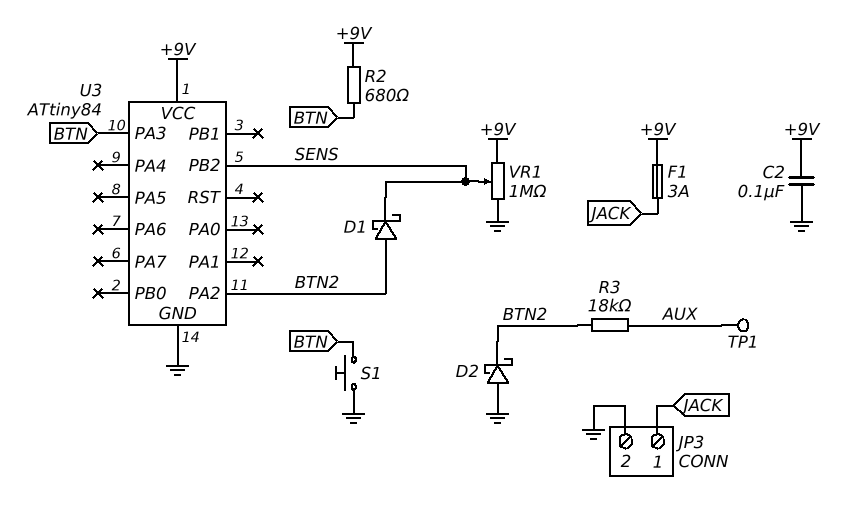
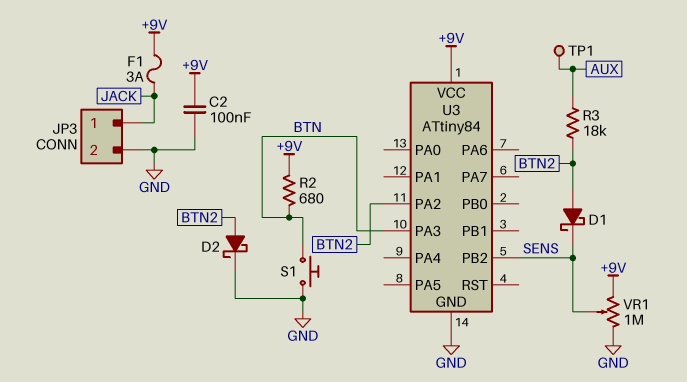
D2: schottky (A GND, K BTN2) -> schottky (A BTN2, K GND)

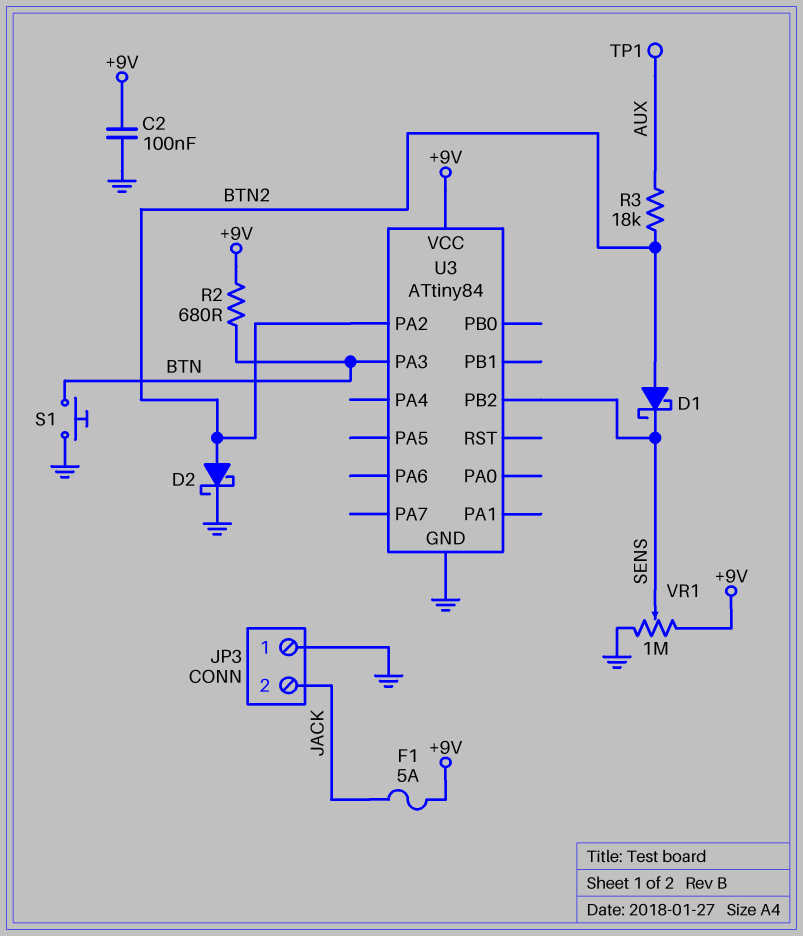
F1: 3A (+9V, JACK) -> 5A (+9V, JACK)
JP3 pin 1: JACK -> GND
JP3 pin 2: GND -> JACK

